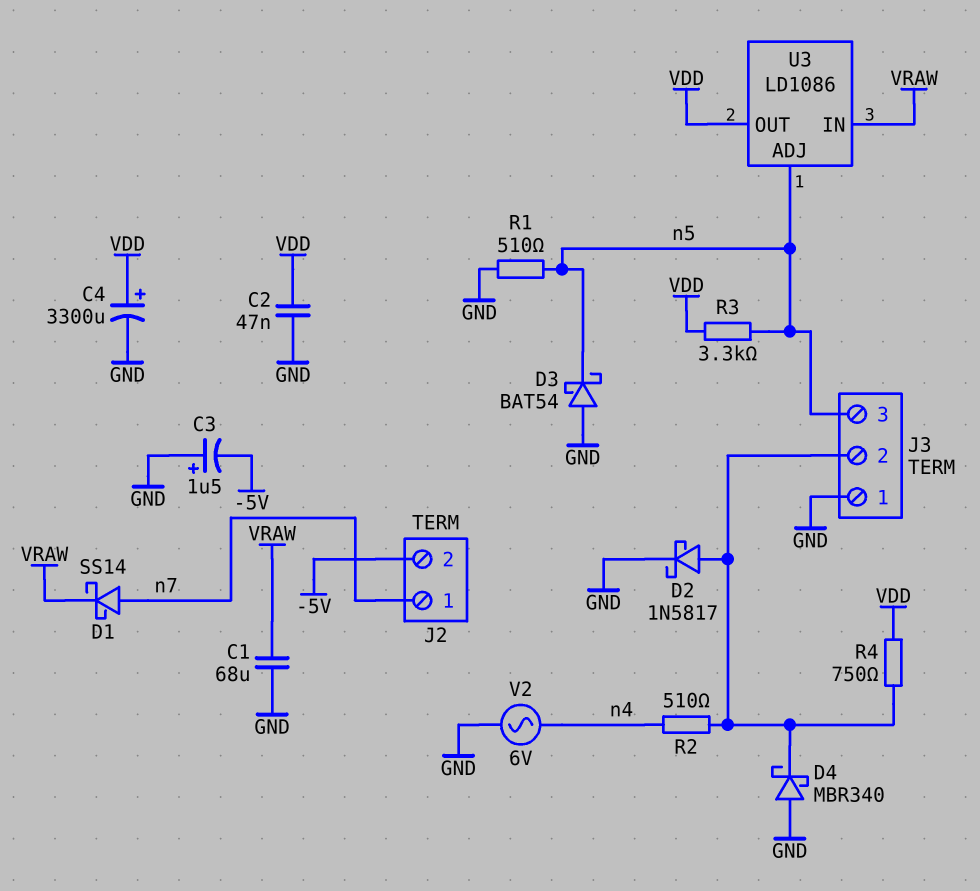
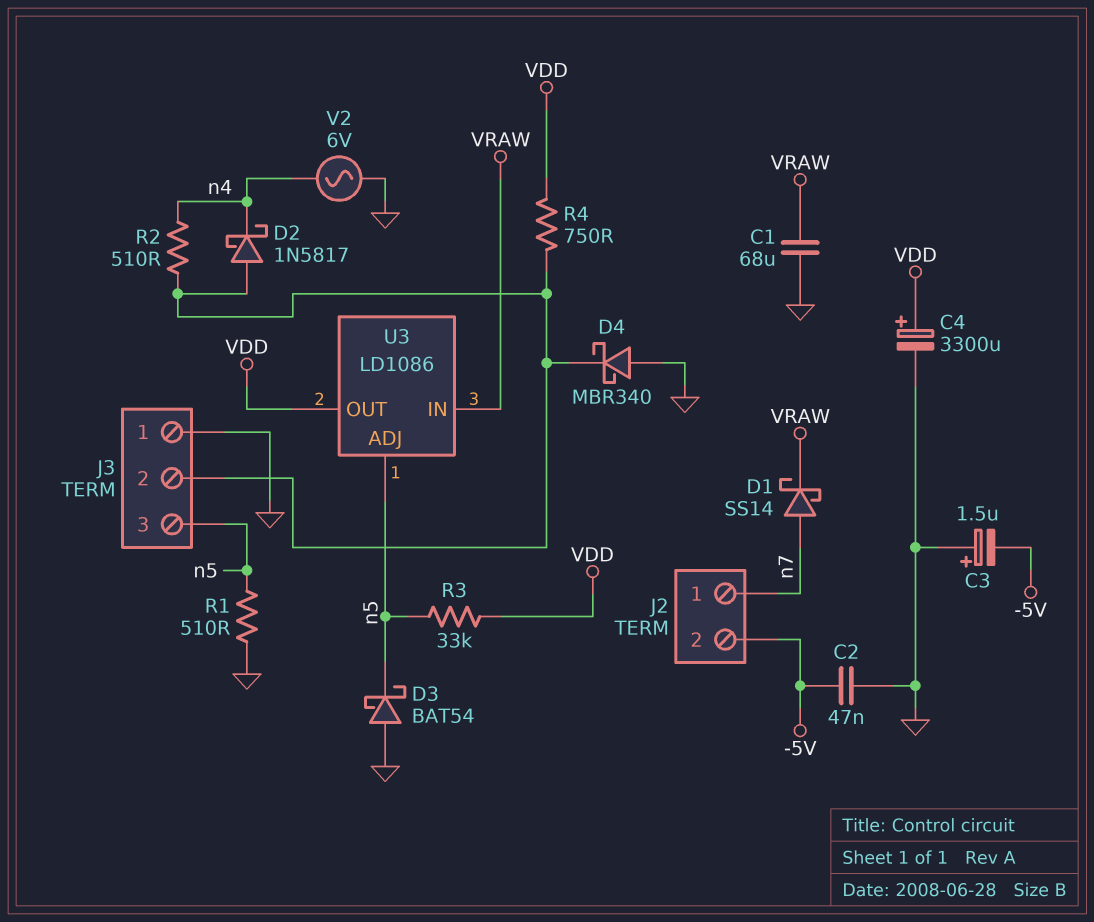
C2: 47nF (GND, VDD) -> 47nF (-5V, GND)
D2: schottky 1N5817 (A J3/2, K GND) -> schottky 1N5817 (A J3/2, K n4)
R3: 3.3k (VDD, n5) -> 33k (VDD, n5)

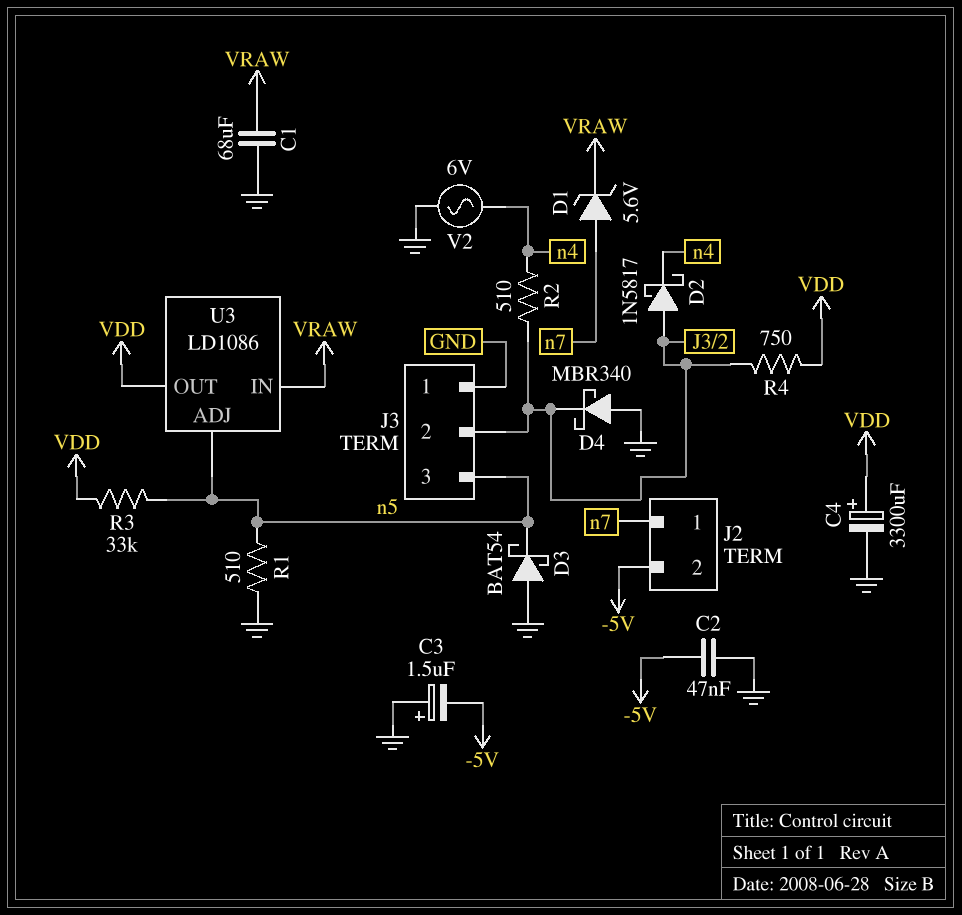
D1: schottky SS14 (A n7, K VRAW) -> zener 5.6V (A n7, K VRAW)

